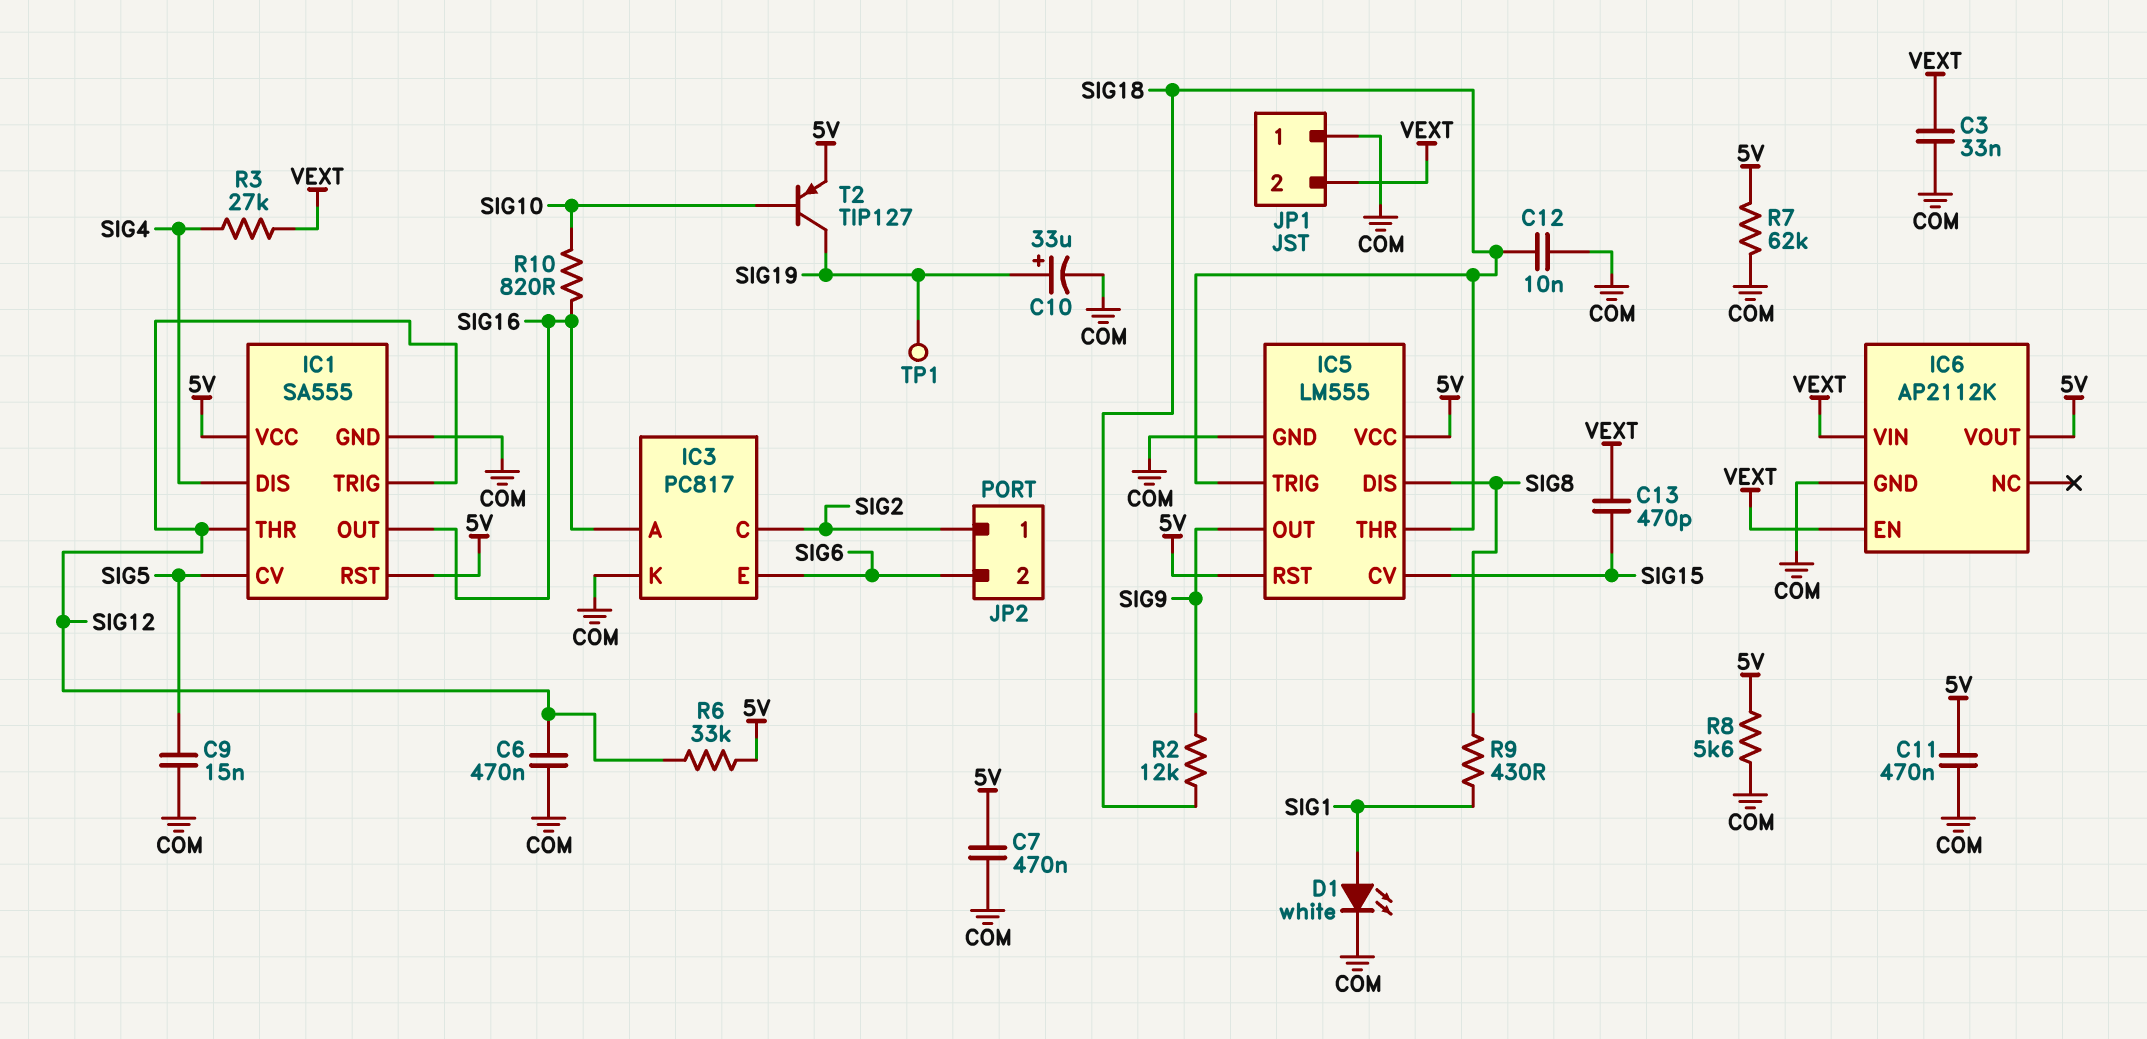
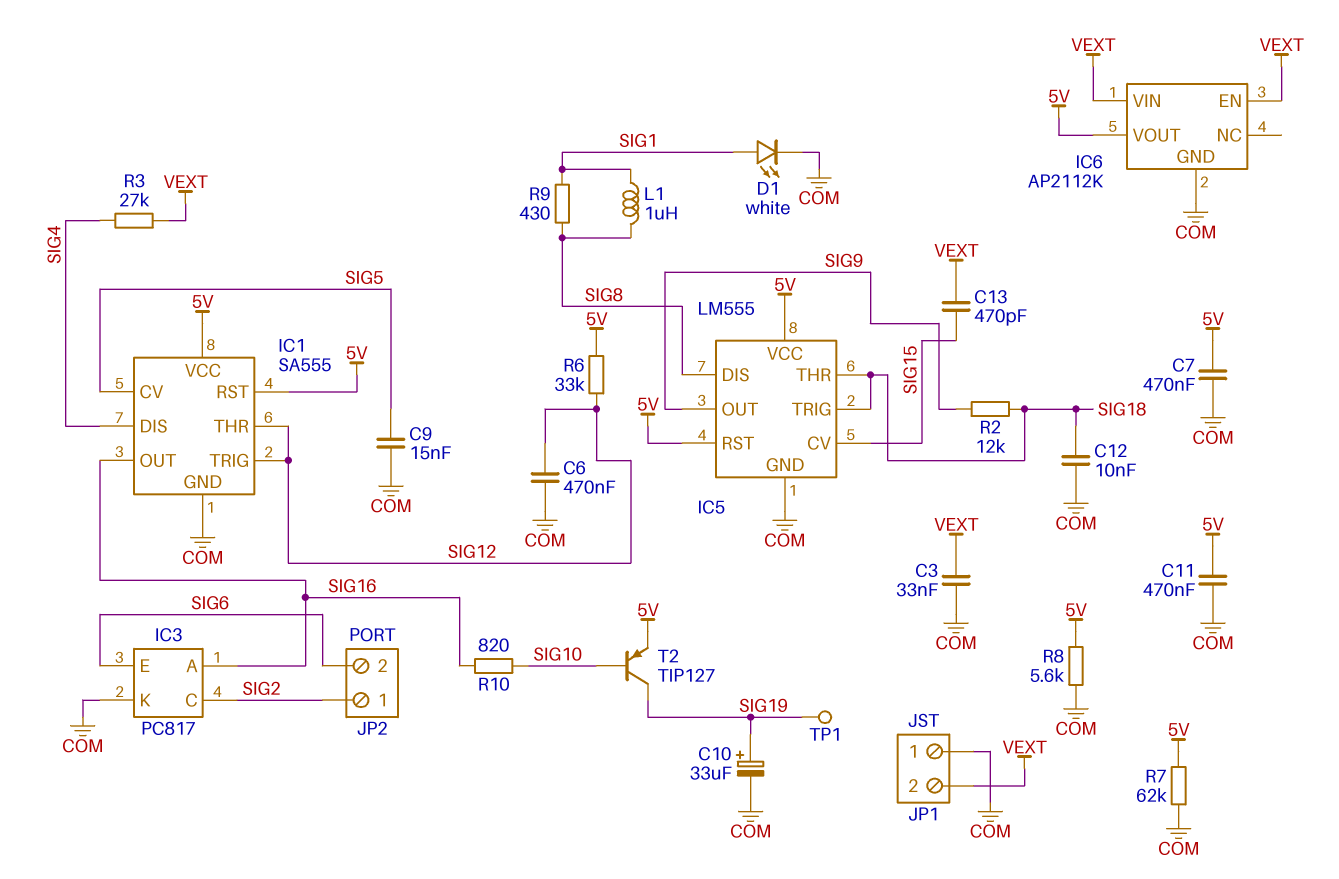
L1: none -> 1uH (SIG1, SIG8)

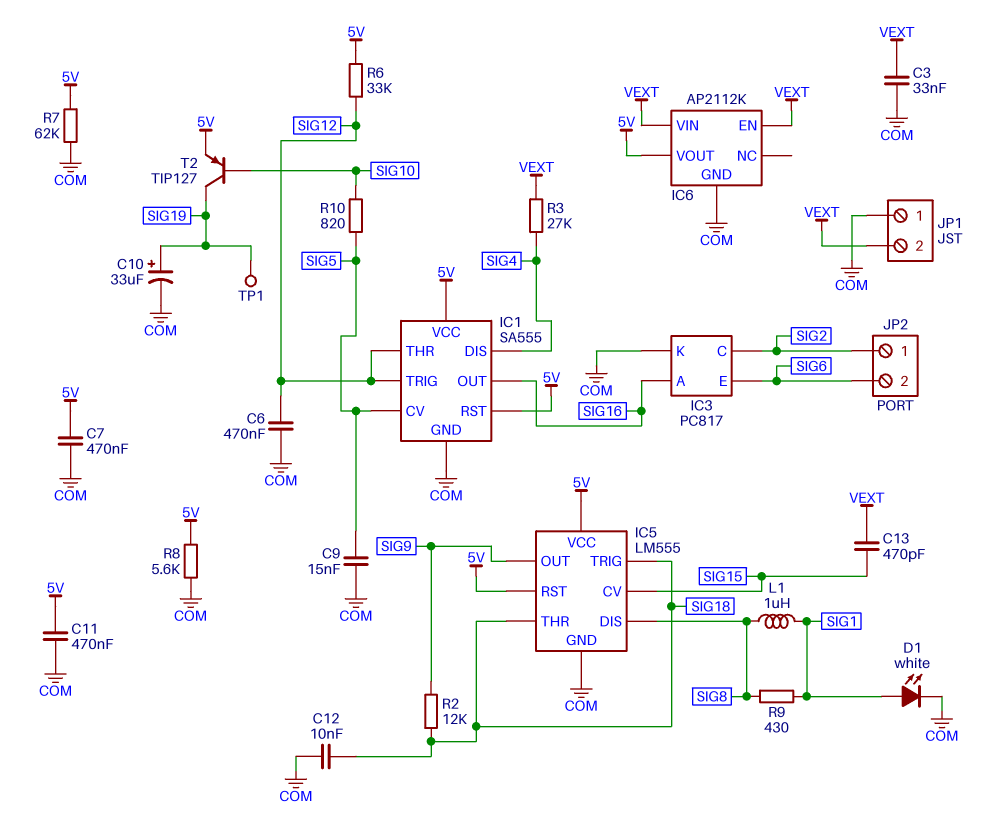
R10: 820 (SIG10, SIG16) -> 820 (SIG5, SIG10)

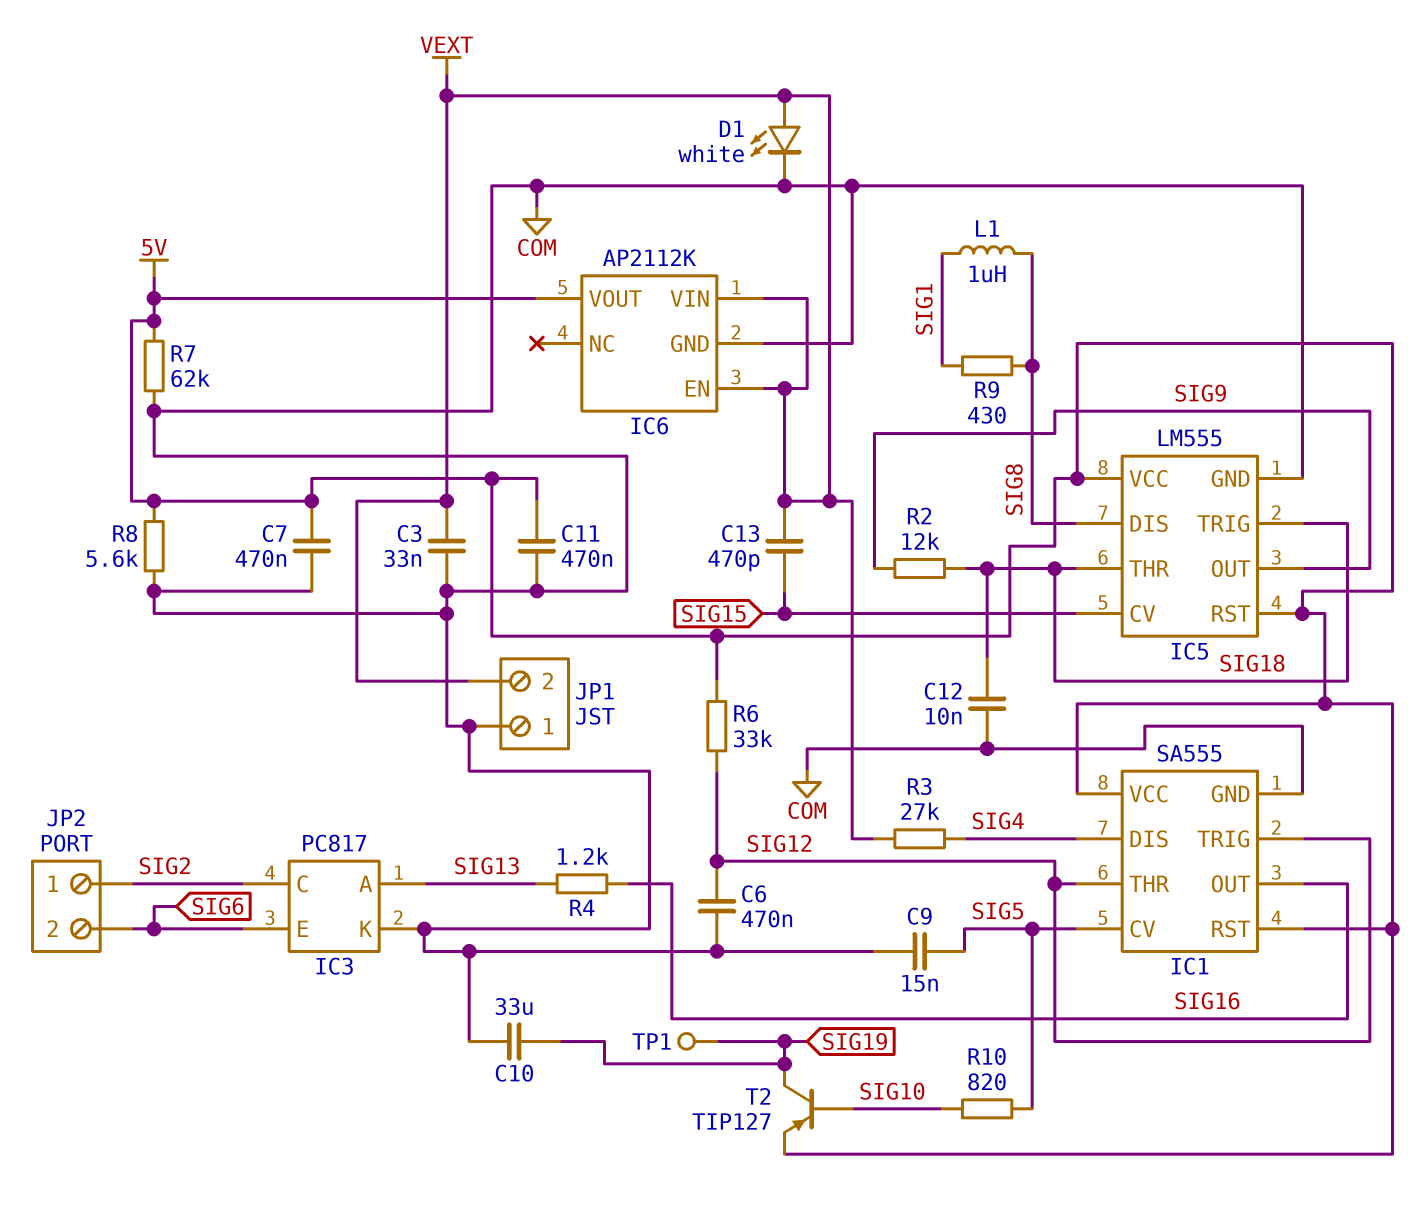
C10: 33uF (plus SIG19, minus COM) -> 33uF (COM, SIG19)
D1: LED white (A SIG1, K COM) -> LED white (A VEXT, K COM)
IC3 pin A: SIG16 -> SIG13
R4: none -> 1.2k (SIG13, SIG16)

